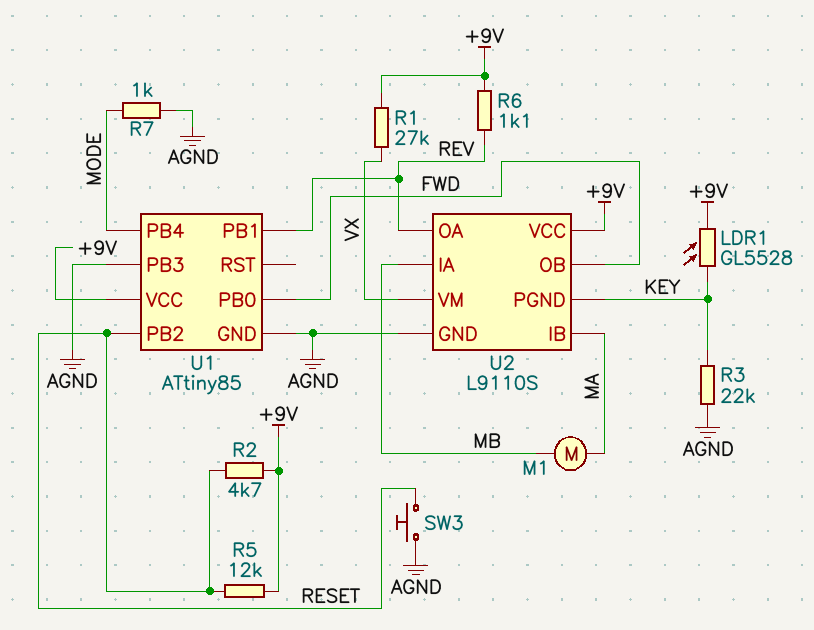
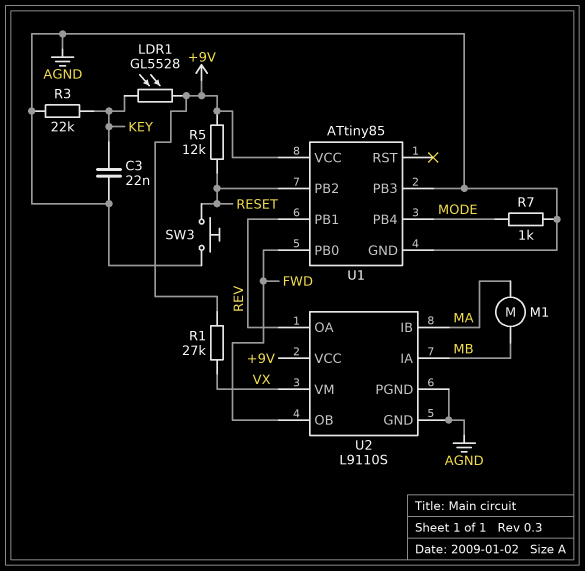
C3: none -> 22nF (AGND, KEY)
R2: 4.7k (+9V, RESET) -> none
R6: 1.1k (+9V, REV) -> none
U2 pin PGND: KEY -> AGND

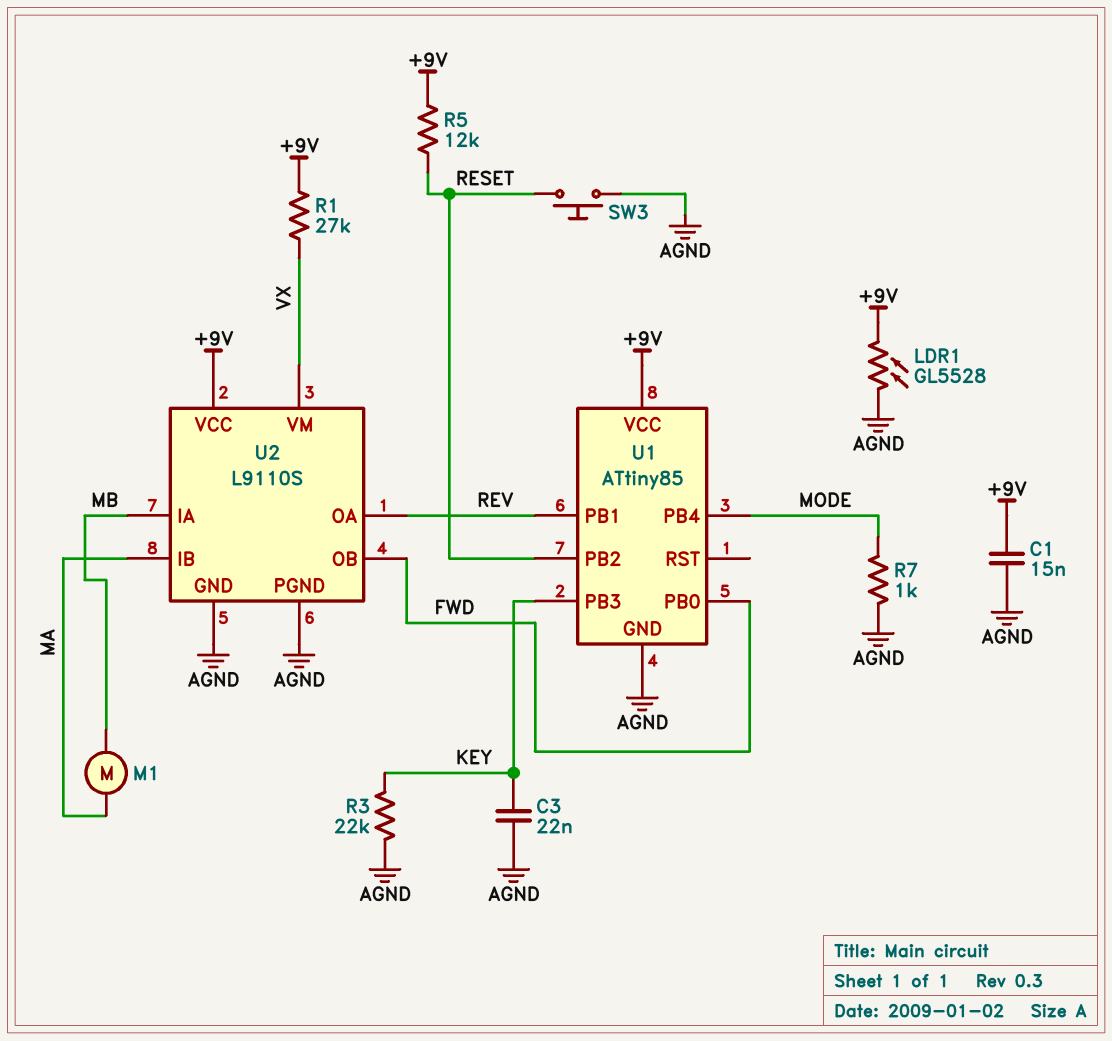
C1: none -> 15nF (+9V, AGND)
LDR1: GL5528 (+9V, KEY) -> GL5528 (+9V, AGND)
U1 pin PB3: AGND -> KEY

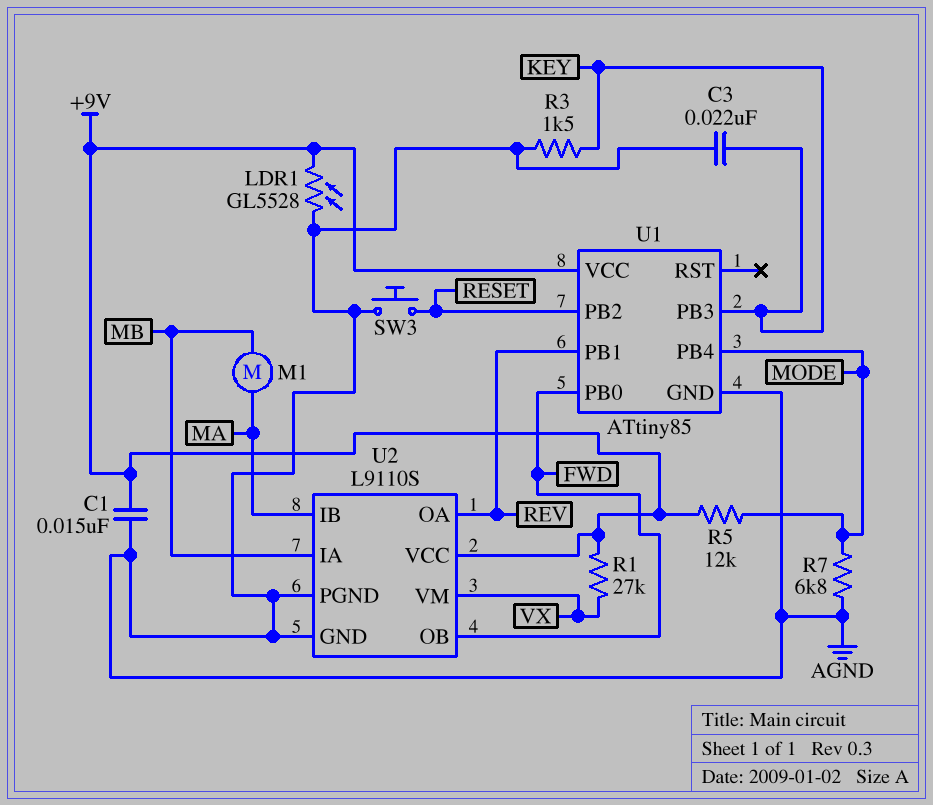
R3: 22k (AGND, KEY) -> 1.5k (AGND, KEY)
R5: 12k (+9V, RESET) -> 12k (+9V, MODE)
R7: 1k (AGND, MODE) -> 6.8k (AGND, MODE)

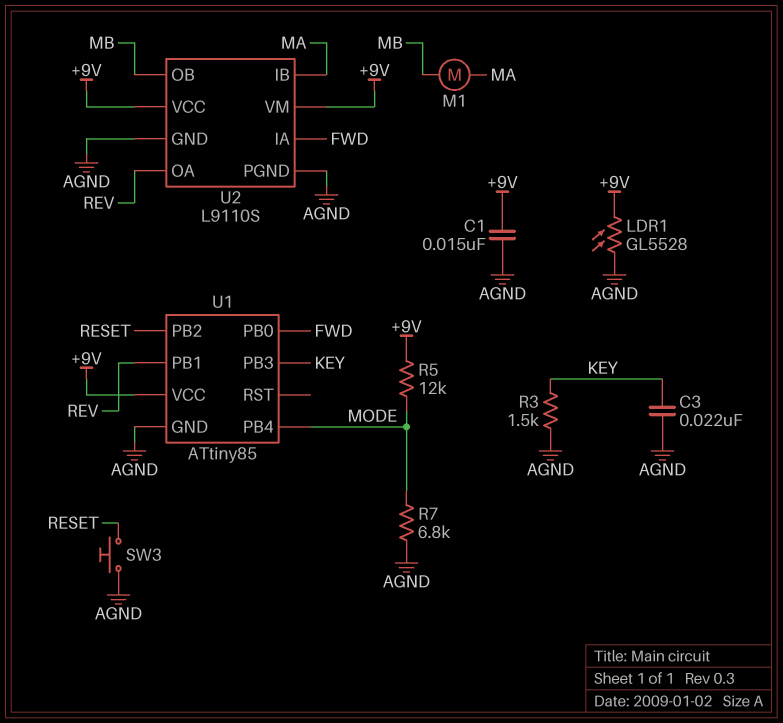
R1: 27k (+9V, VX) -> none
U2 pin IA: MB -> FWD
U2 pin OB: FWD -> MB
U2 pin VM: VX -> +9V

